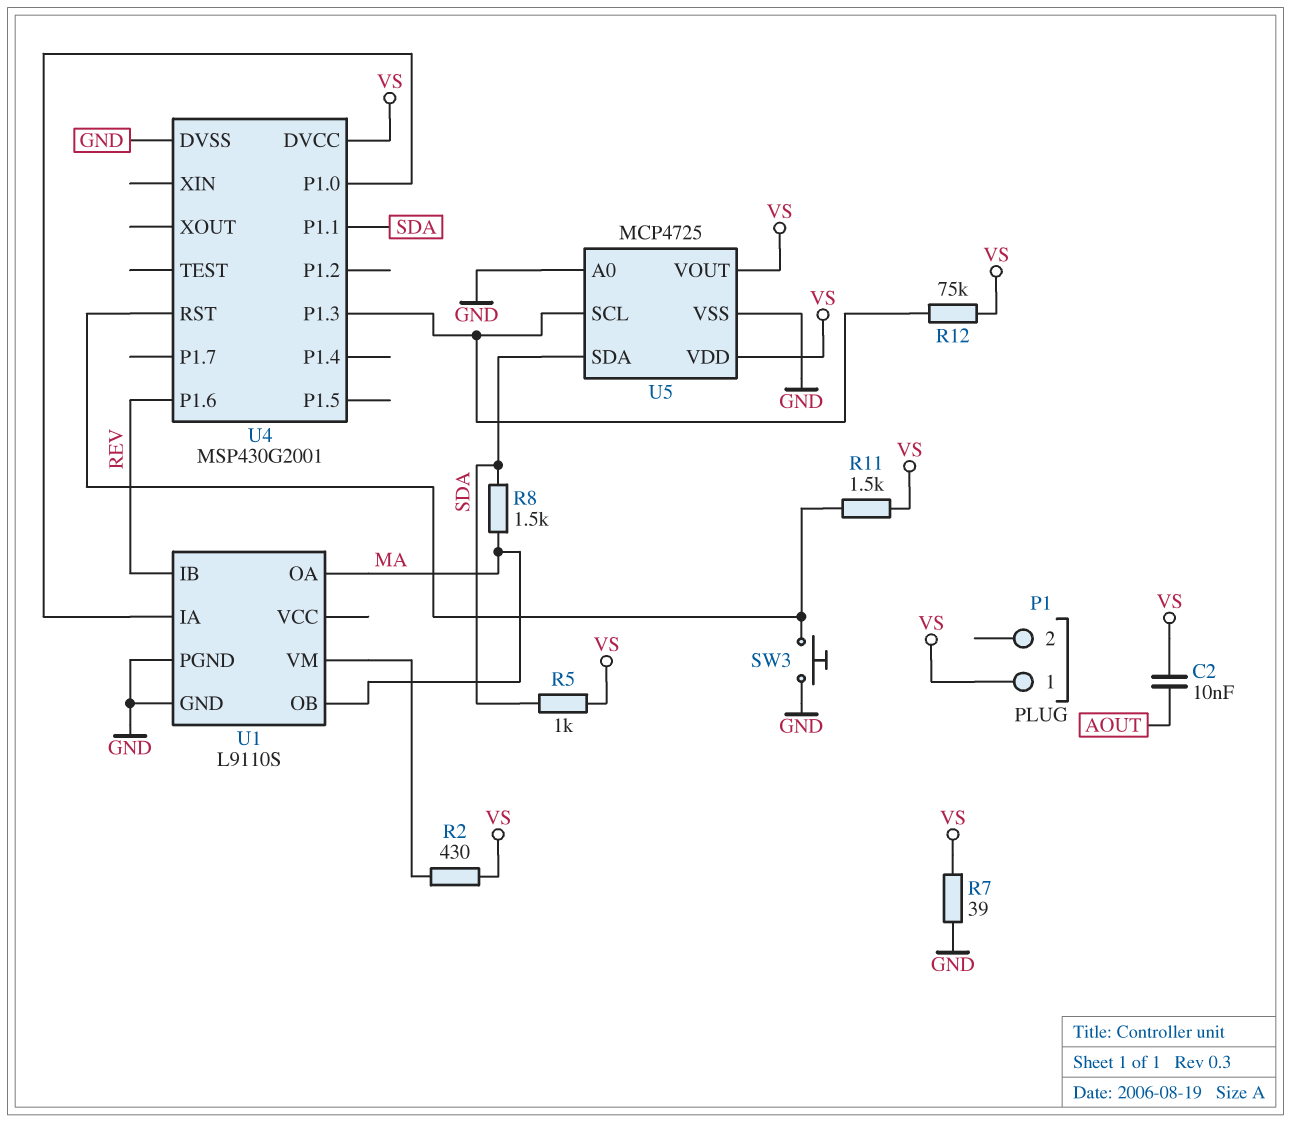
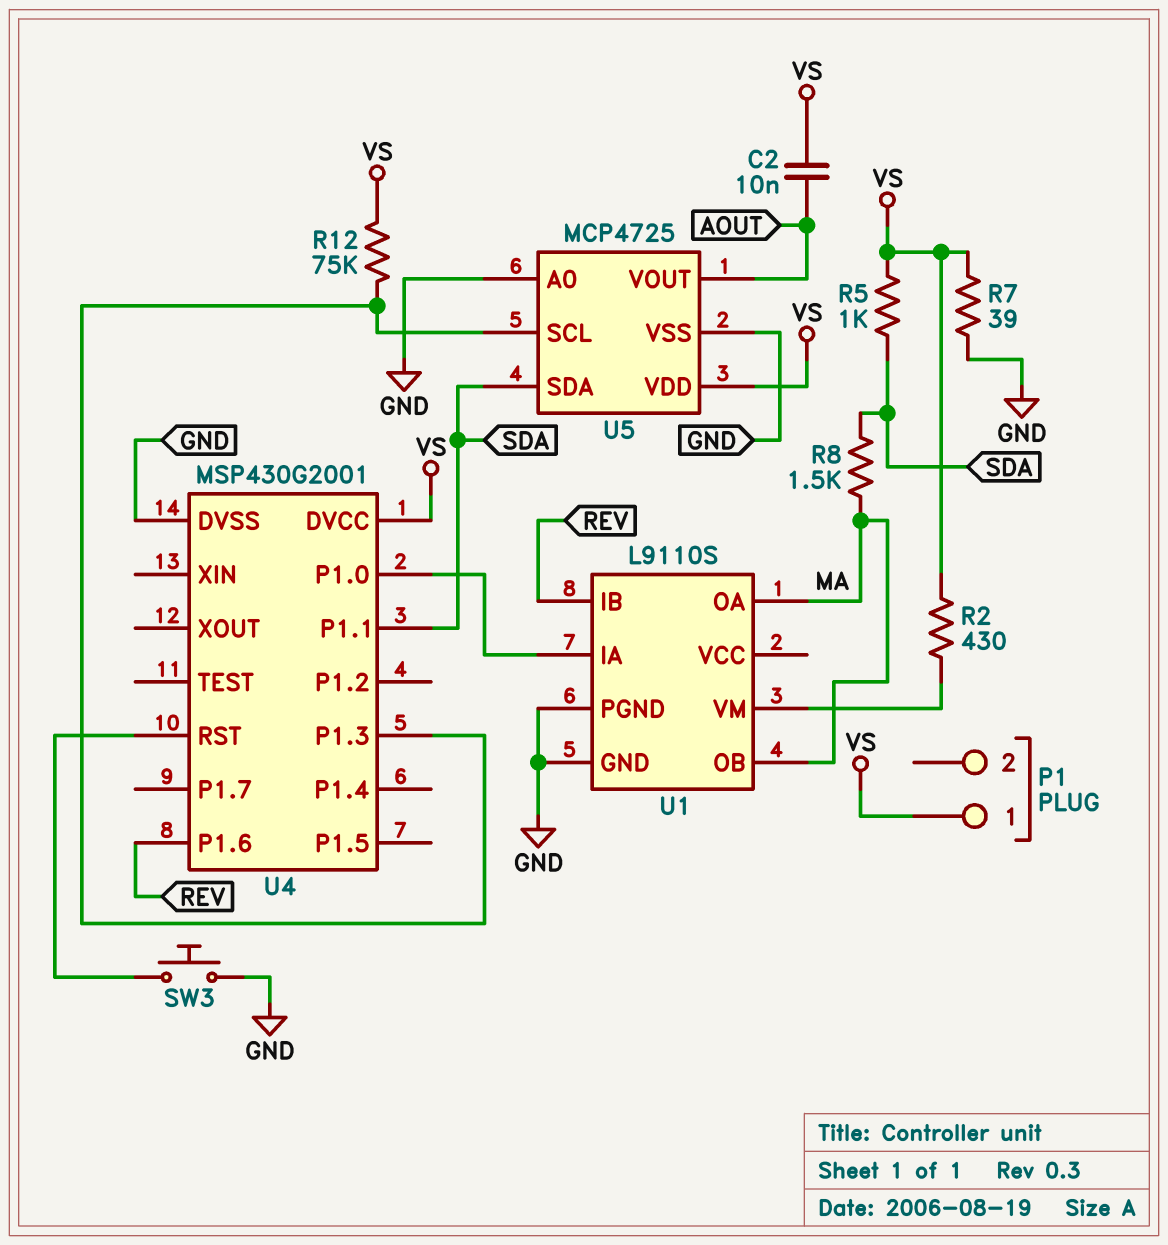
R11: 1.5k (U4/RST, VS) -> none
U5 pin VOUT: VS -> AOUT

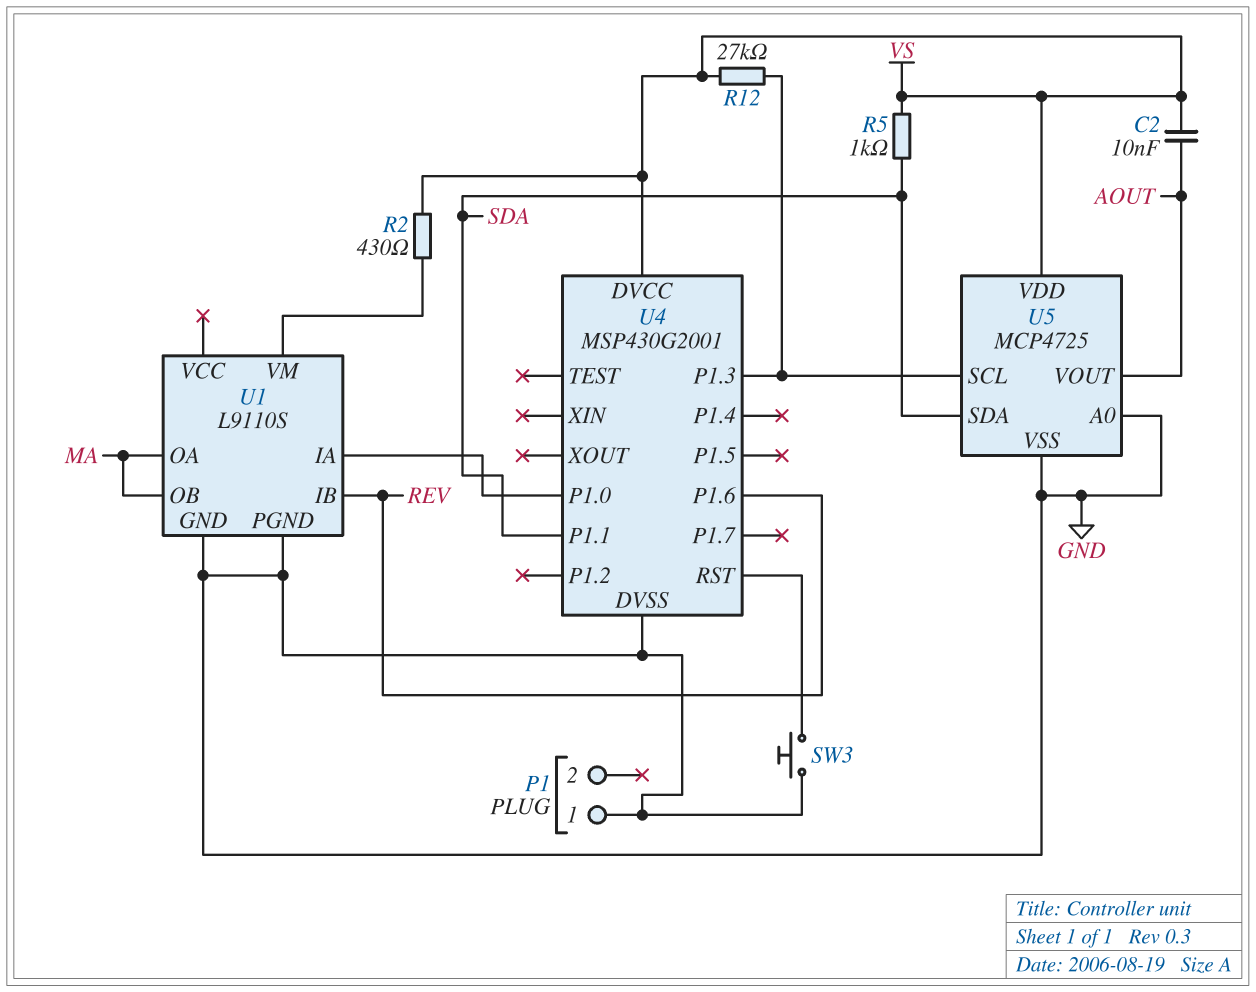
P1 pin 1: VS -> GND
R7: 39 (GND, VS) -> none
R8: 1.5k (MA, SDA) -> none
R12: 75k (U4/P1.3, VS) -> 27k (U4/P1.3, VS)

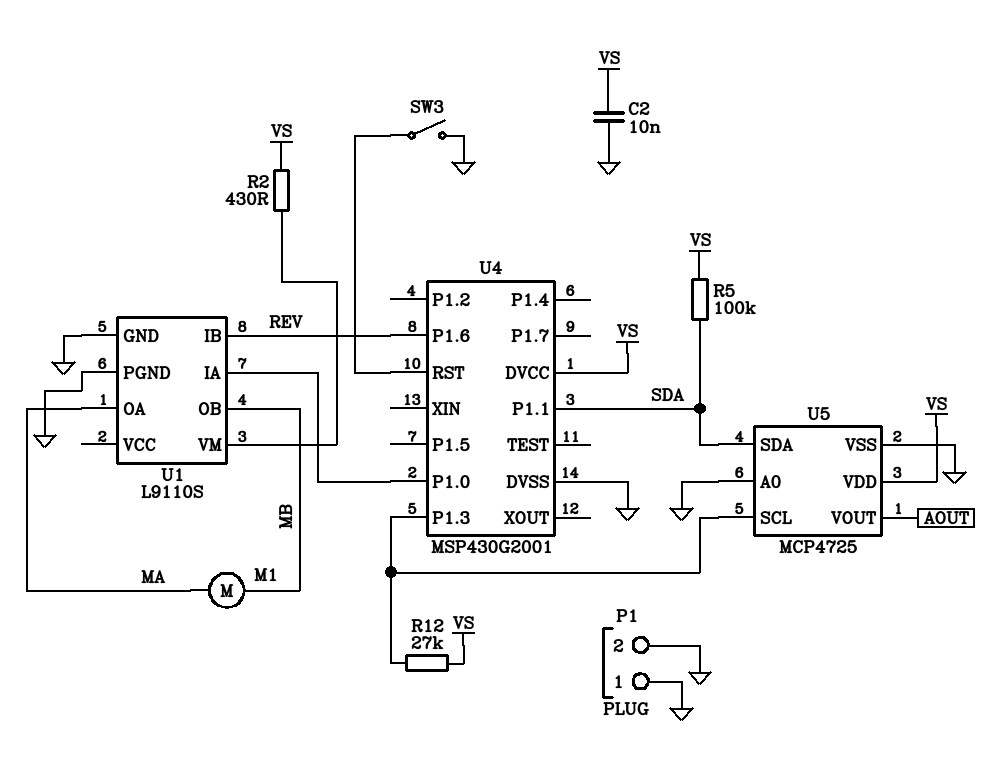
C2: 10nF (AOUT, VS) -> 10nF (GND, VS)
M1: none -> motor (MA, MB)
P1 pin 2: none -> GND
R5: 1k (SDA, VS) -> 100k (SDA, VS)
SW3: button (GND, U4/RST) -> switch (GND, U4/RST)
U1 pin OB: MA -> MB

